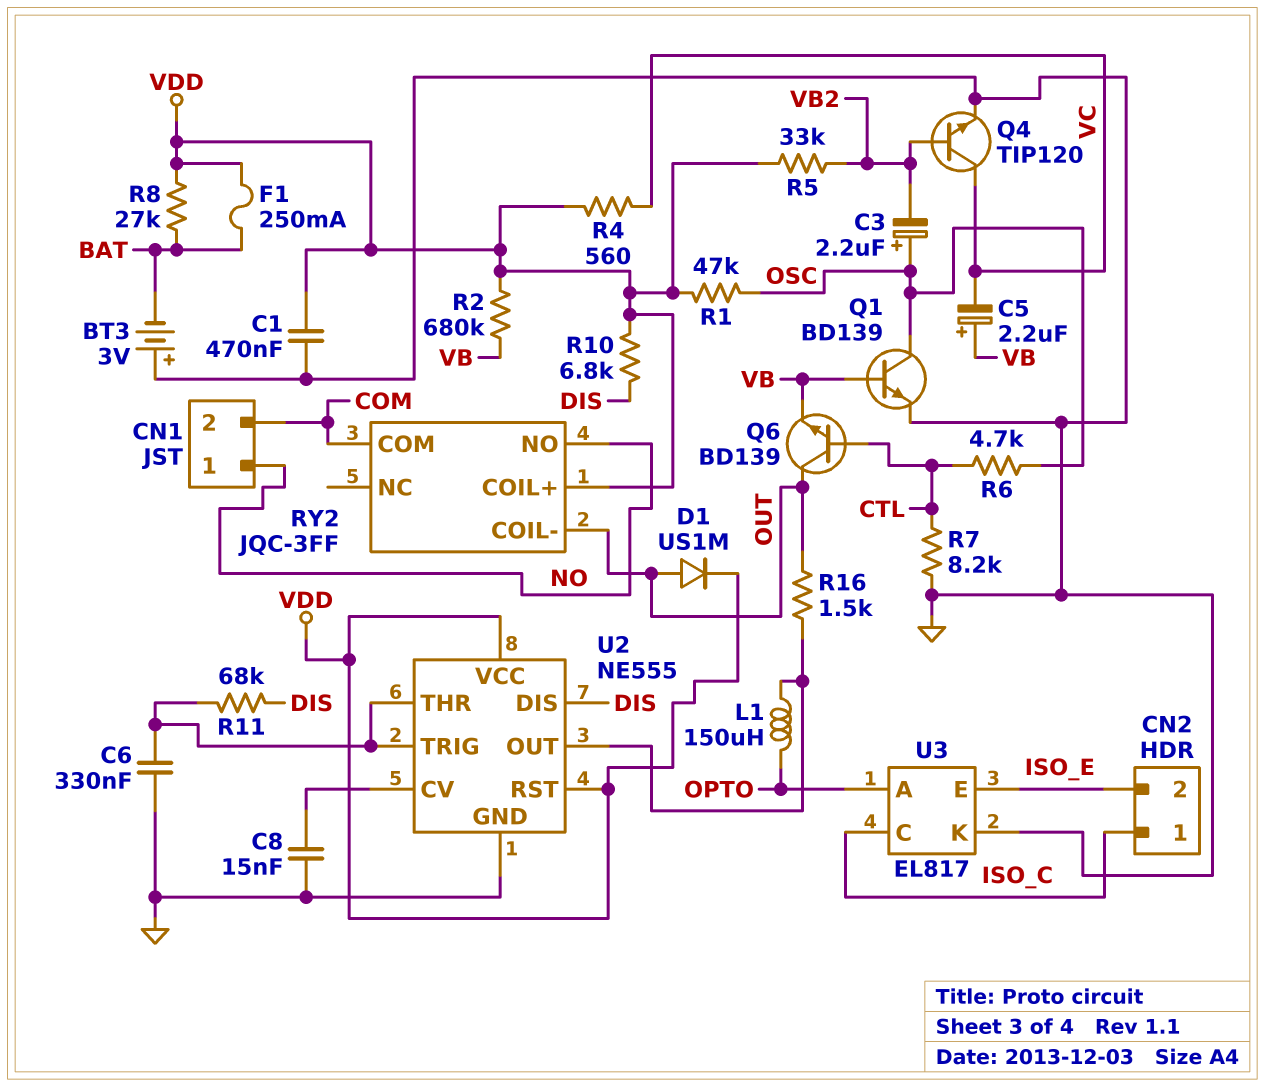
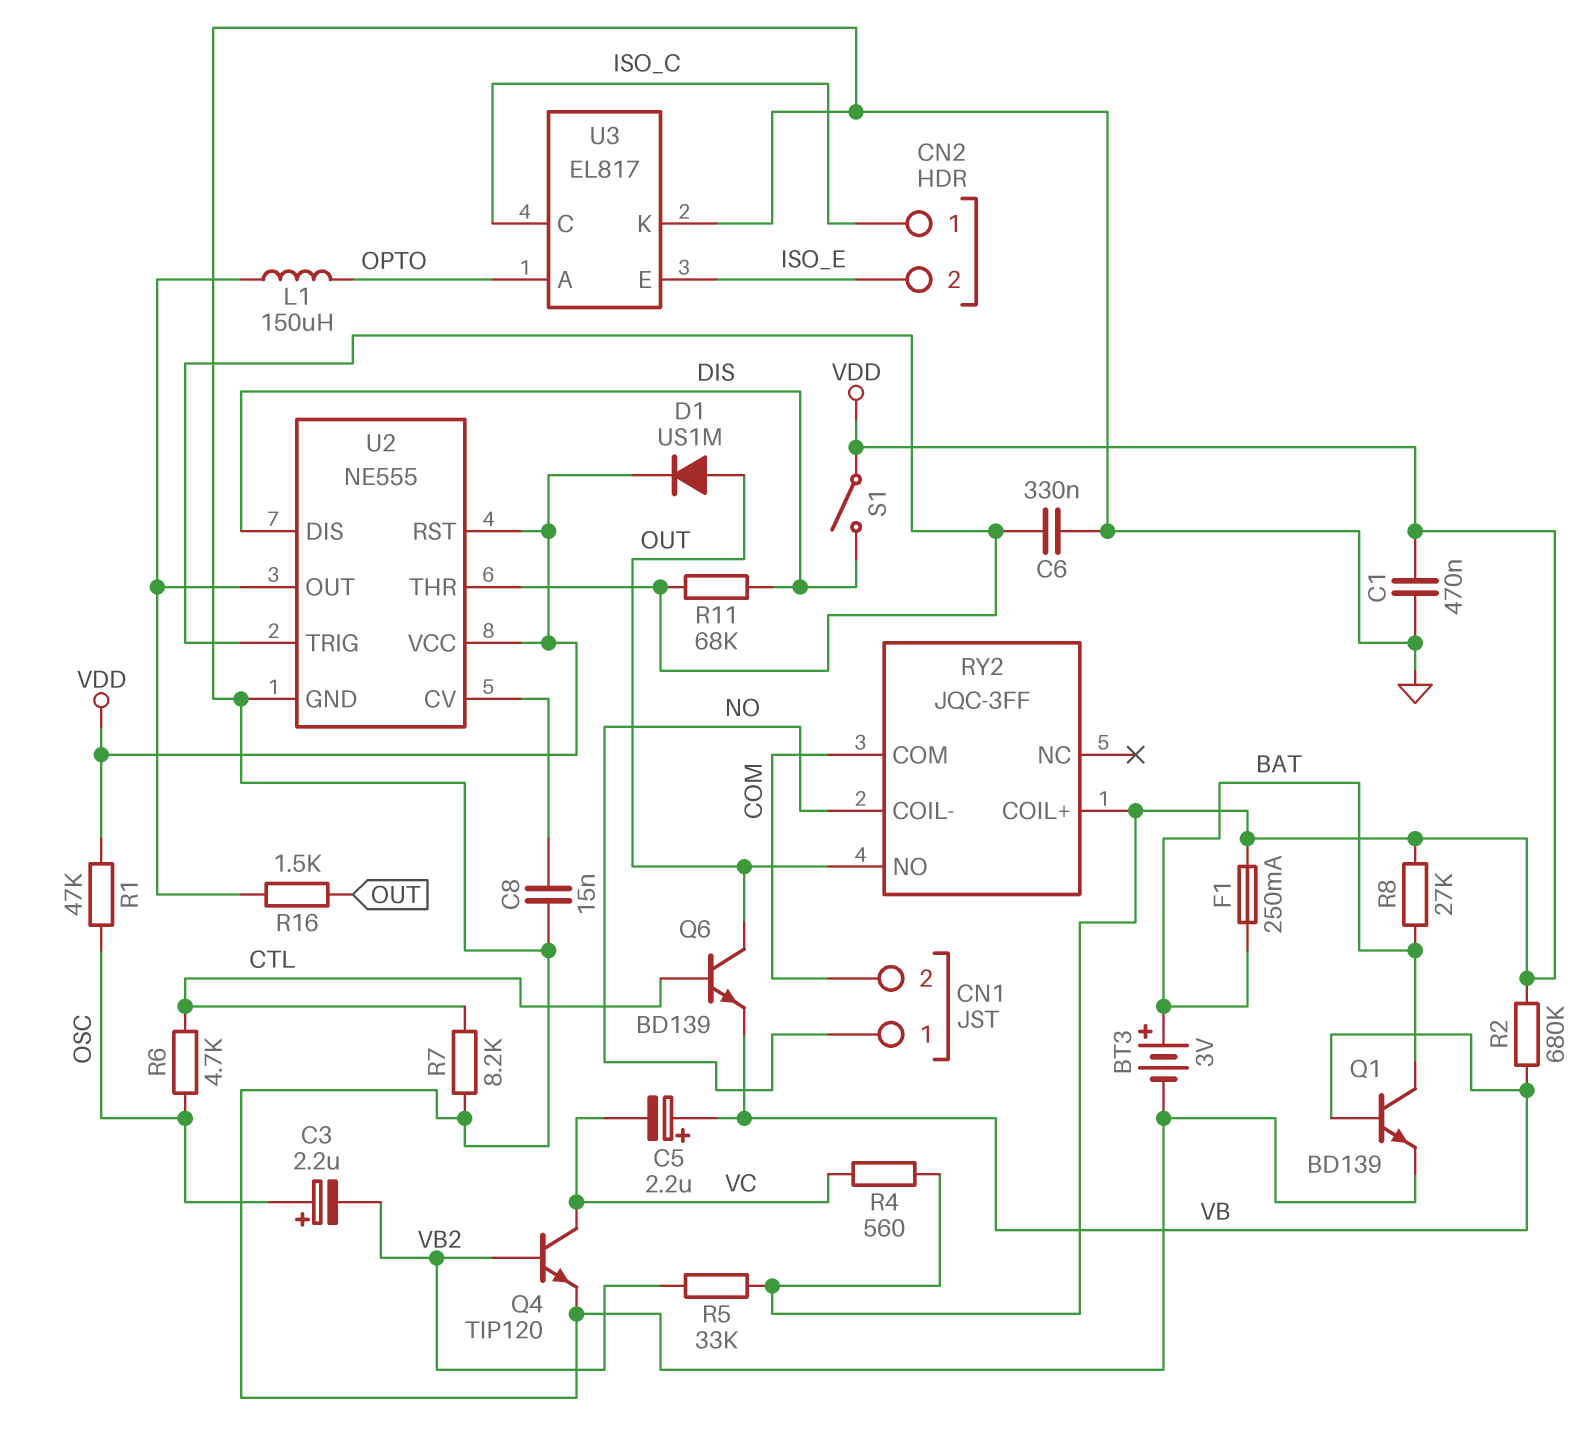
BT3: 3V (plus GND, minus BAT) -> 3V (plus BAT, minus GND)
Q1: NPN BD139 (B VB, C OSC, E GND) -> NPN BD139 (B VB, C BAT, E GND)
R10: 6.8k (DIS, VDD) -> none
RY2 pin COIL-: OUT -> NO
RY2 pin NO: NO -> OUT
S1: none -> switch (DIS, VDD)

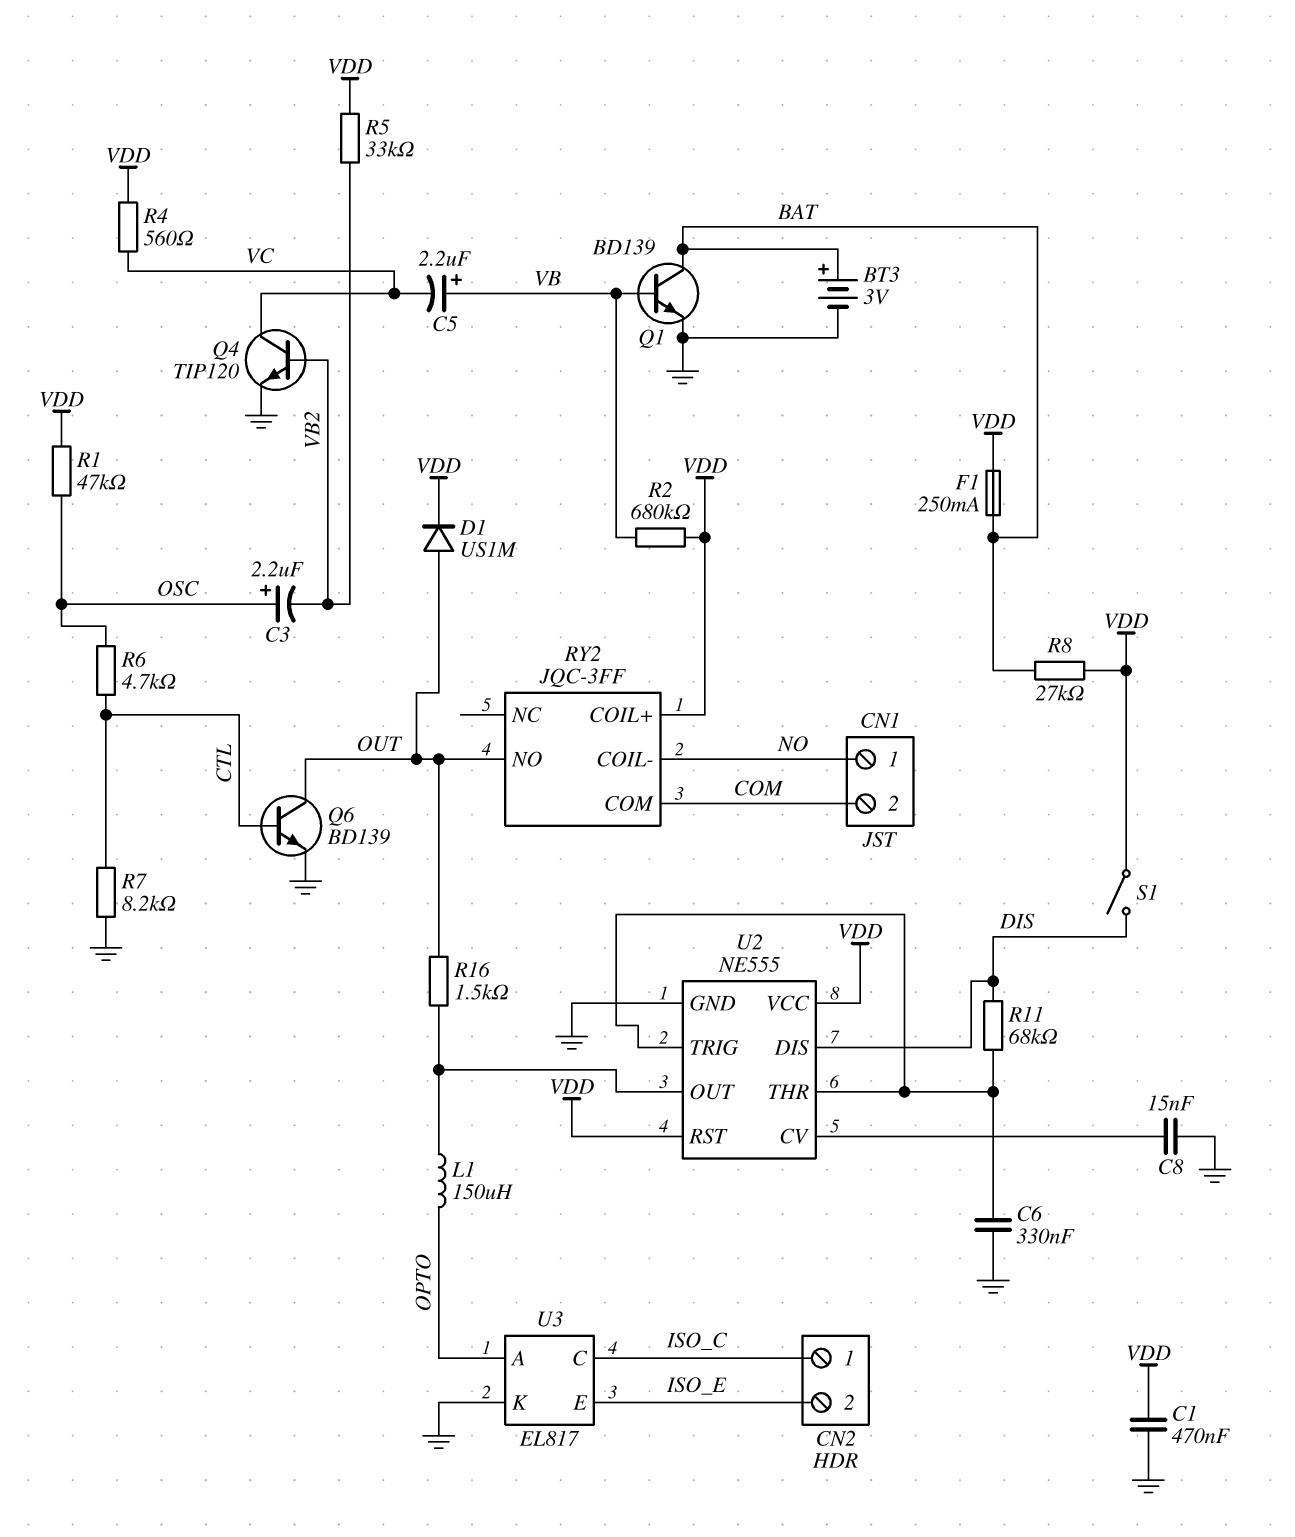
Q6: NPN BD139 (B CTL, C OUT, E VB) -> NPN BD139 (B CTL, C OUT, E GND)

